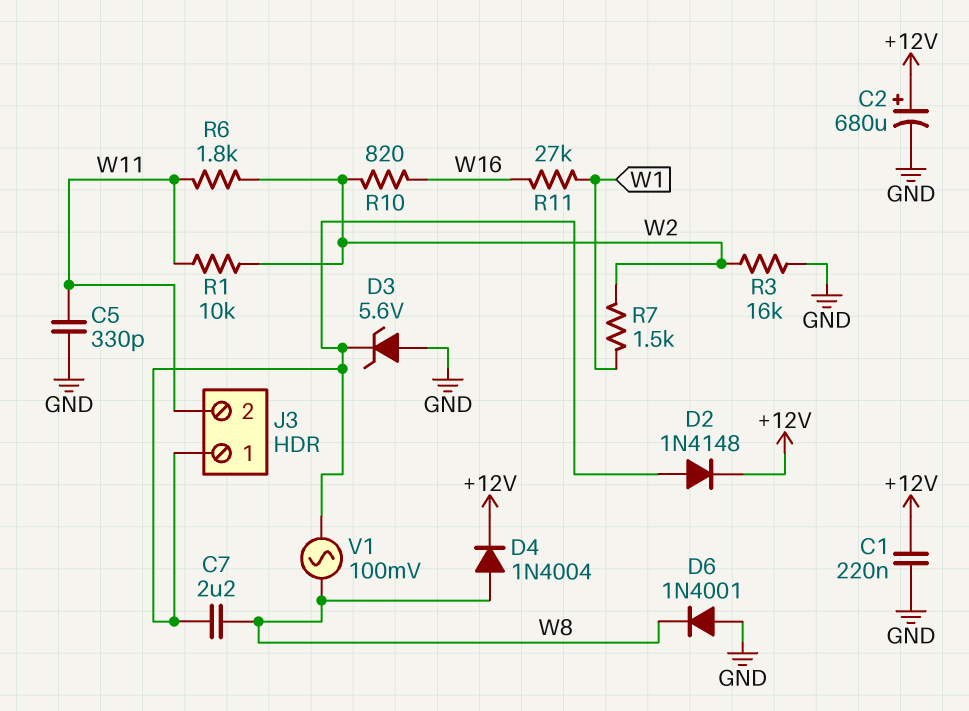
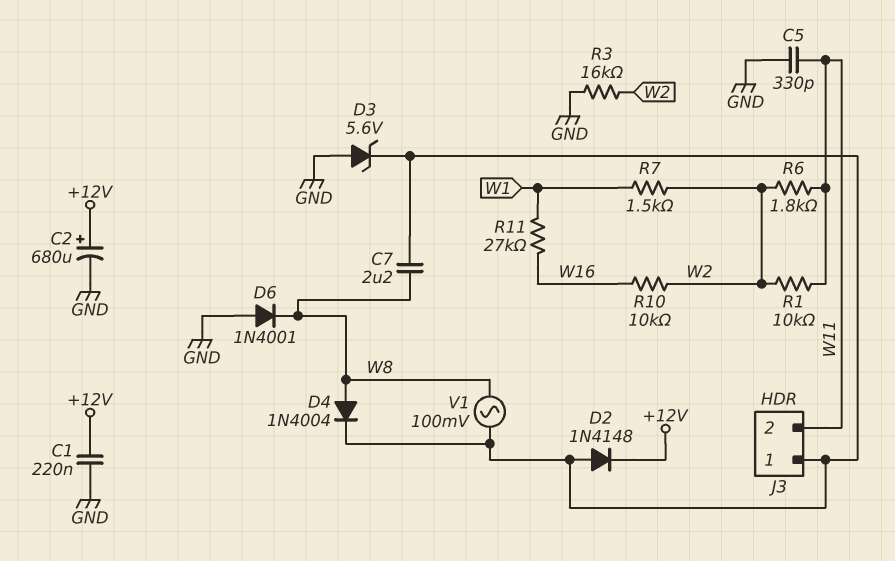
D4: diode 1N4004 (A W8, K +12V) -> diode 1N4004 (A W8, K J3/1)
R10: 820 (W2, W16) -> 10k (W2, W16)

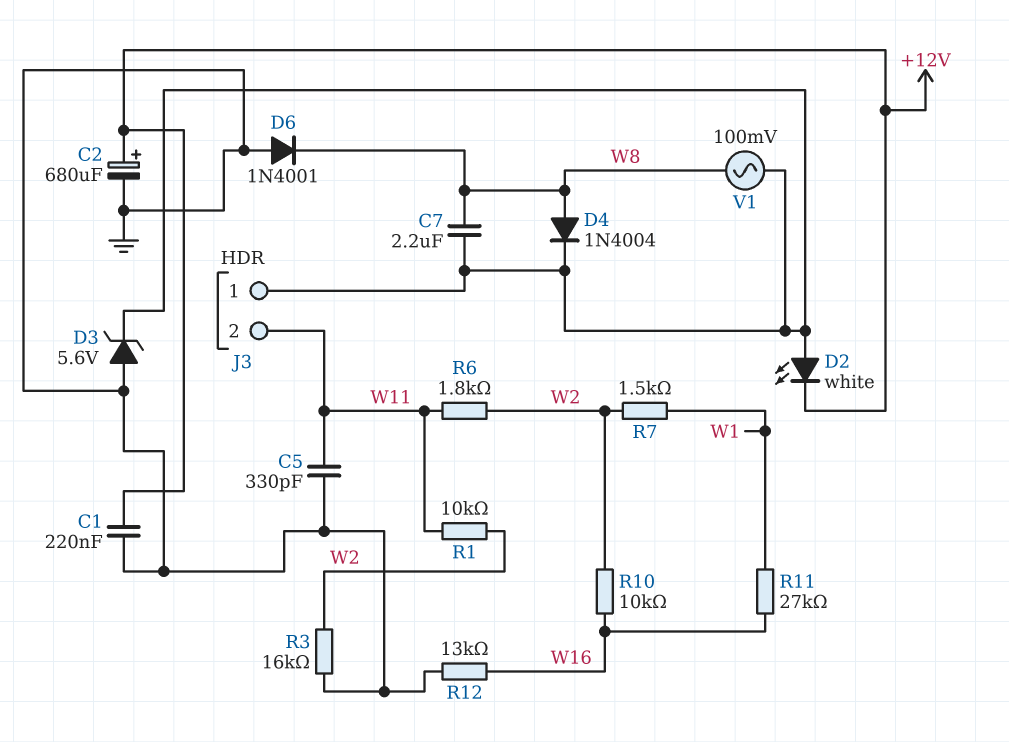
D2: diode 1N4148 (A J3/1, K +12V) -> LED white (A J3/1, K +12V)
R12: none -> 13k (GND, W16)

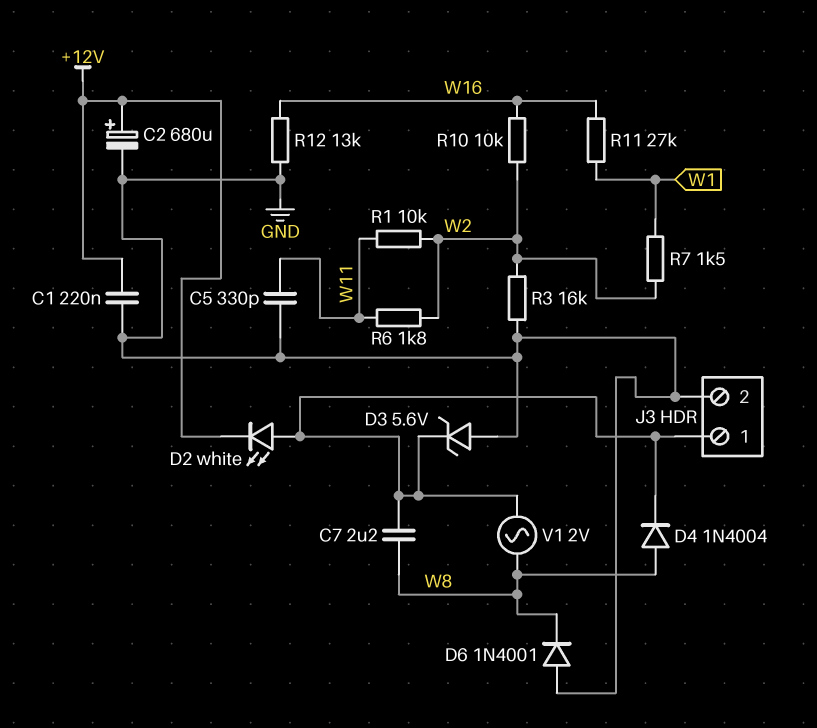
J3 pin 2: W11 -> GND
V1: AC 100mV (J3/1, W8) -> AC 2V (J3/1, W8)

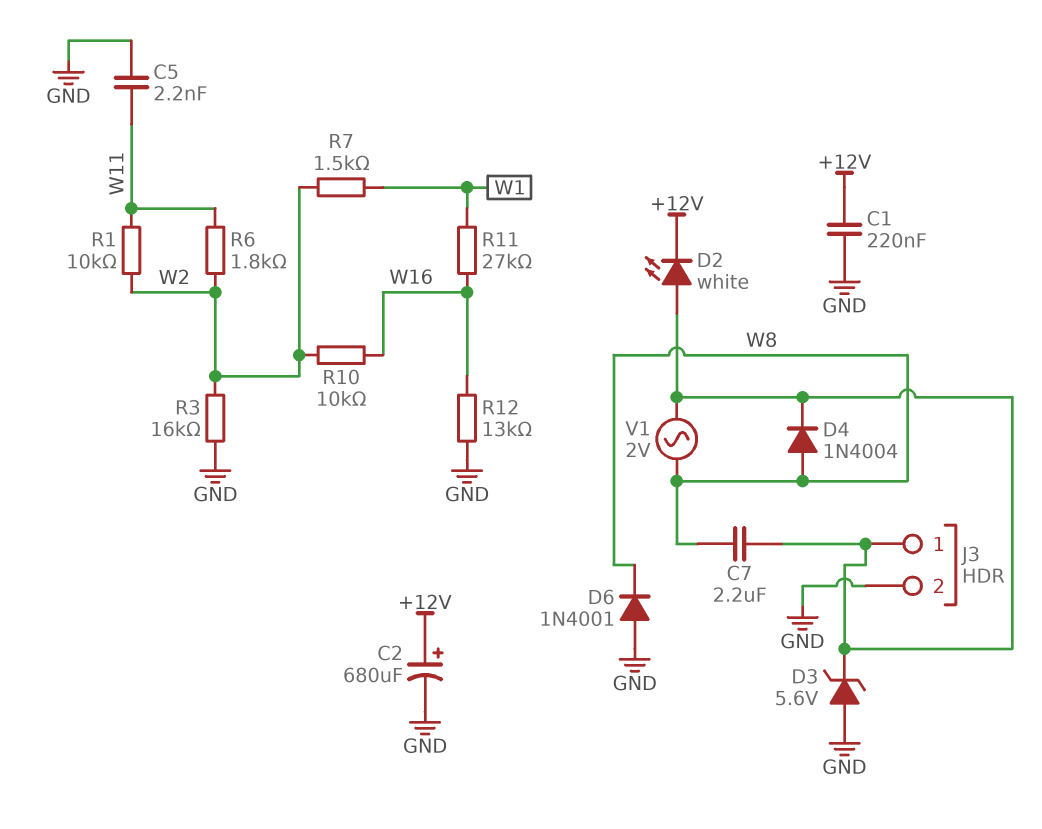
C5: 330pF (GND, W11) -> 2.2nF (GND, W11)

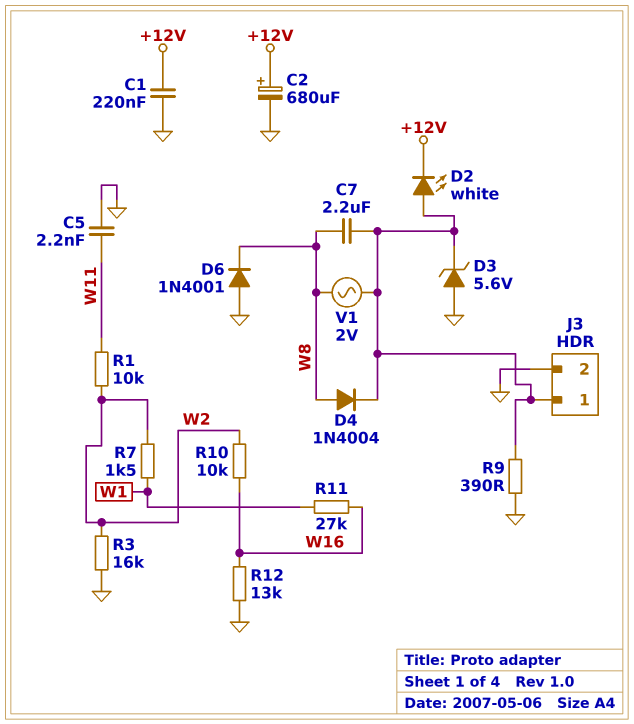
R6: 1.8k (W2, W11) -> none
R9: none -> 390 (GND, J3/1)

